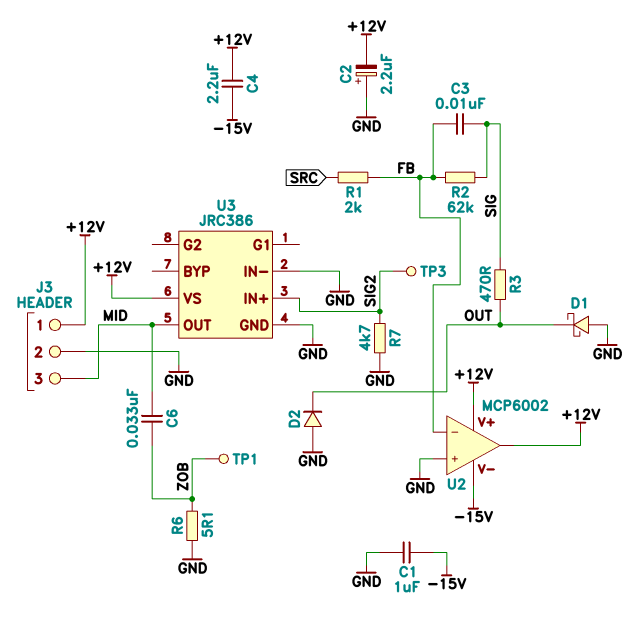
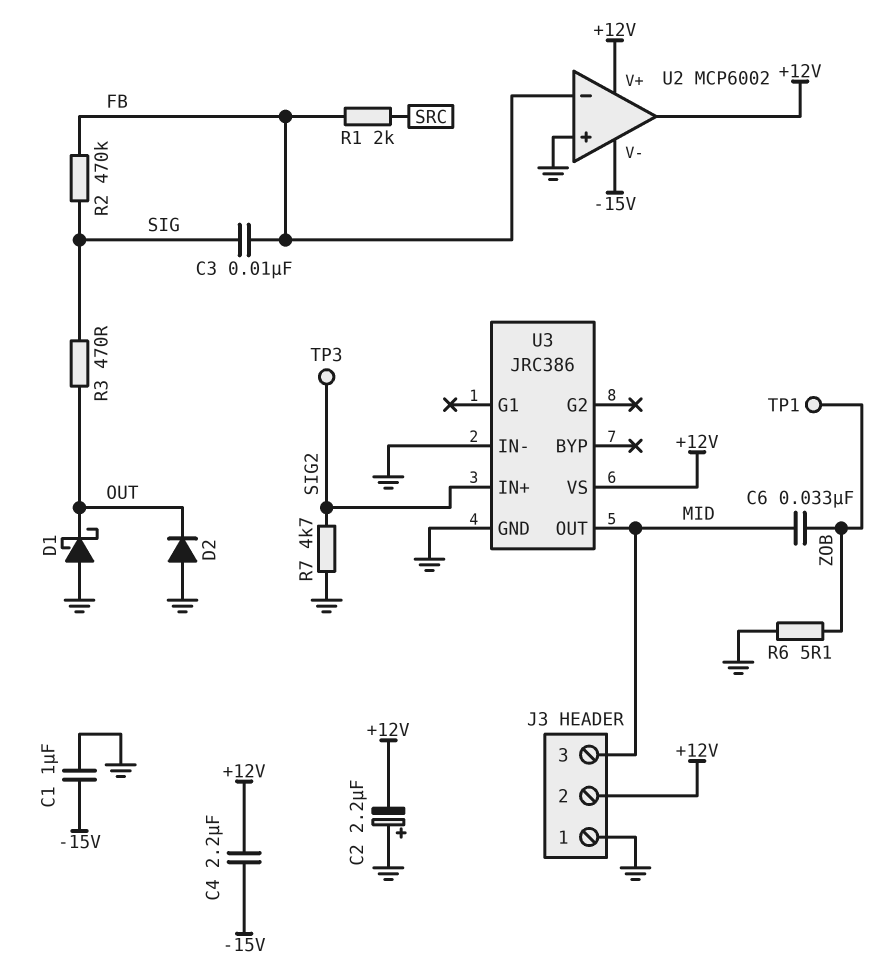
J3 pin 1: +12V -> GND
J3 pin 2: GND -> +12V
R2: 62k (FB, SIG) -> 470k (FB, SIG)

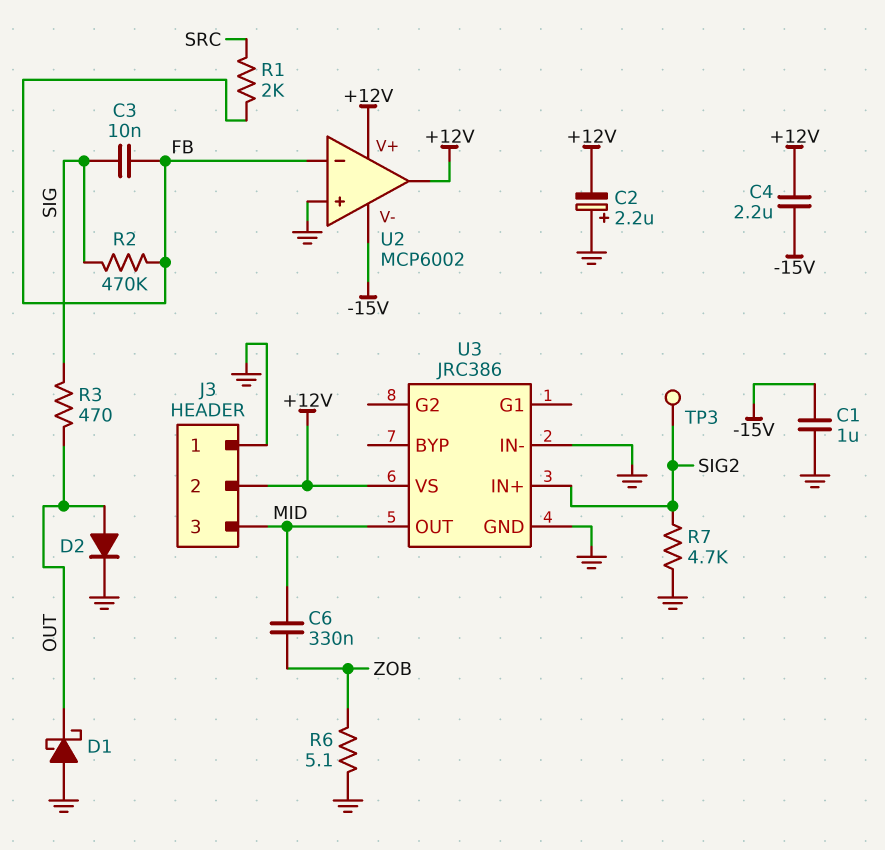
C6: 33nF (MID, ZOB) -> 330nF (MID, ZOB)
D2: diode (A GND, K OUT) -> diode (A OUT, K GND)
TP1: test point (ZOB) -> none

